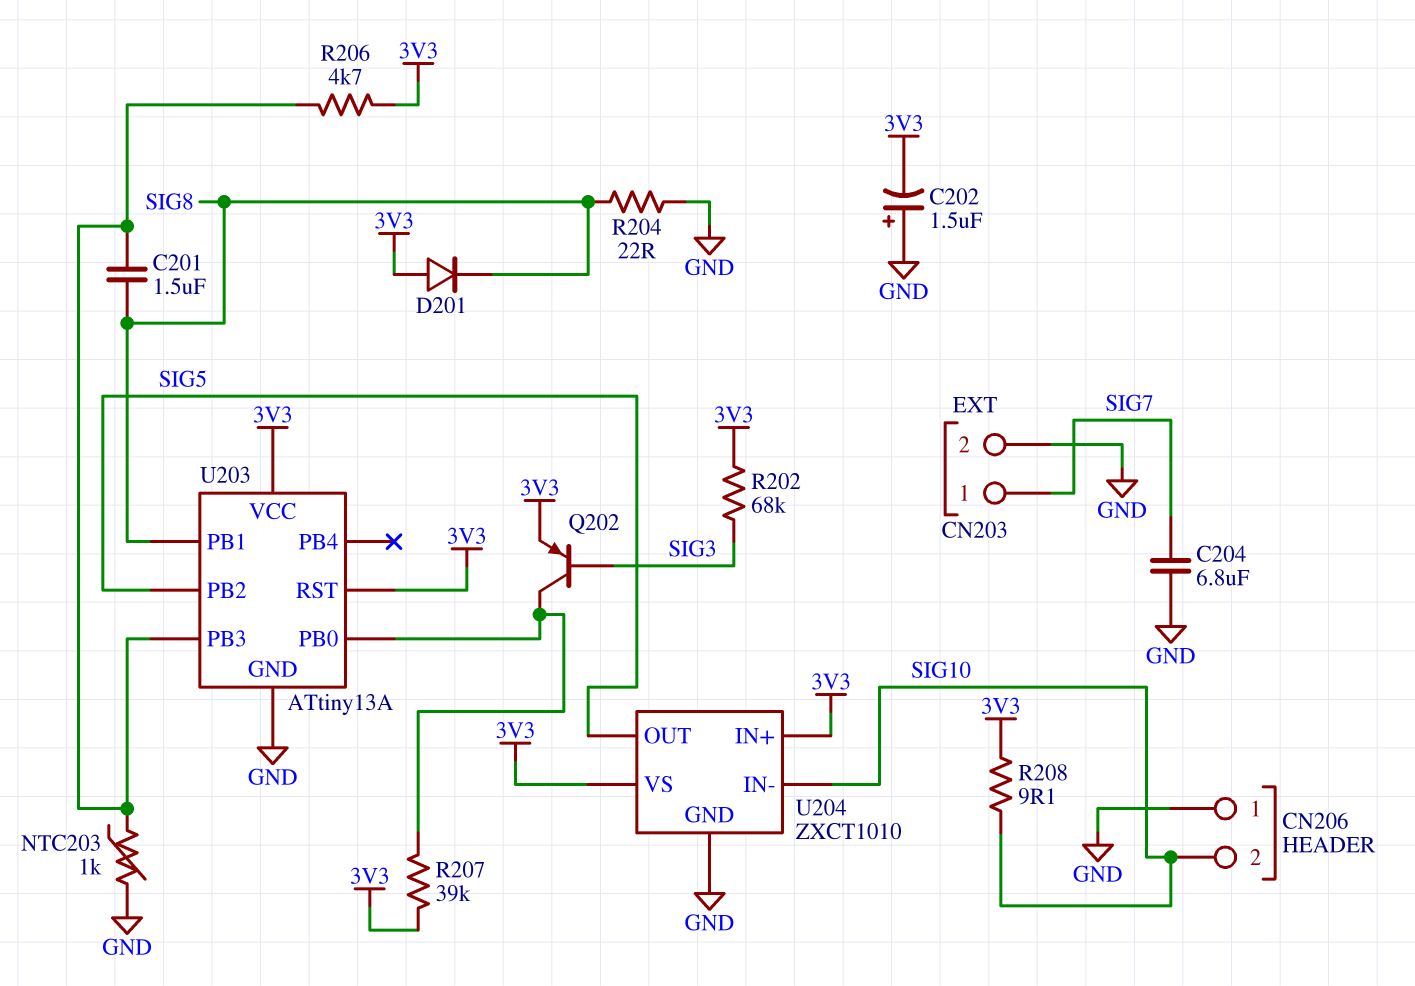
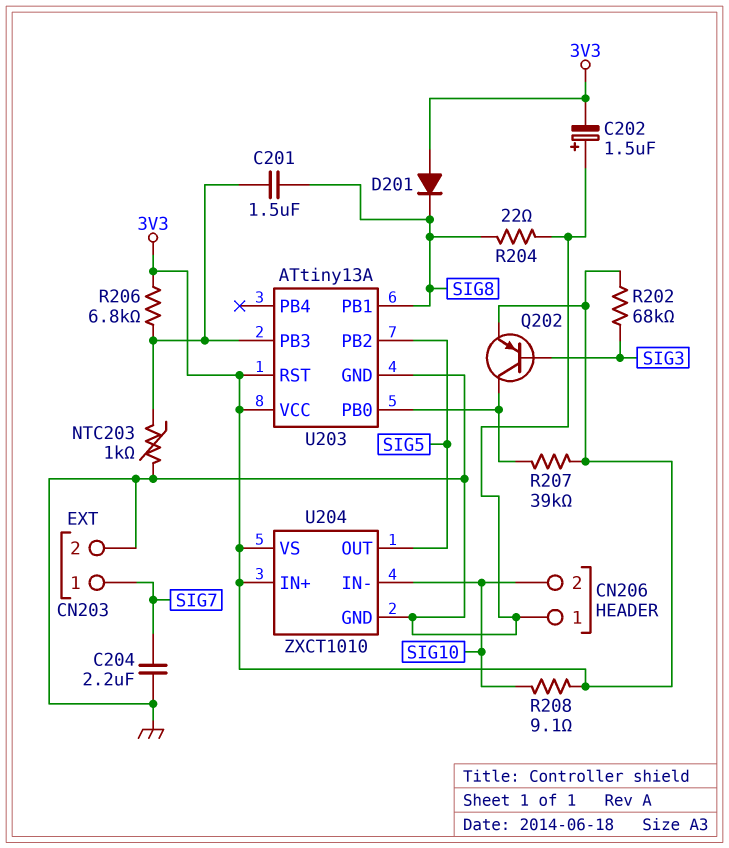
C204: 6.8uF (GND, SIG7) -> 2.2uF (GND, SIG7)
R206: 4.7k (3V3, U203/PB3) -> 6.8k (3V3, U203/PB3)

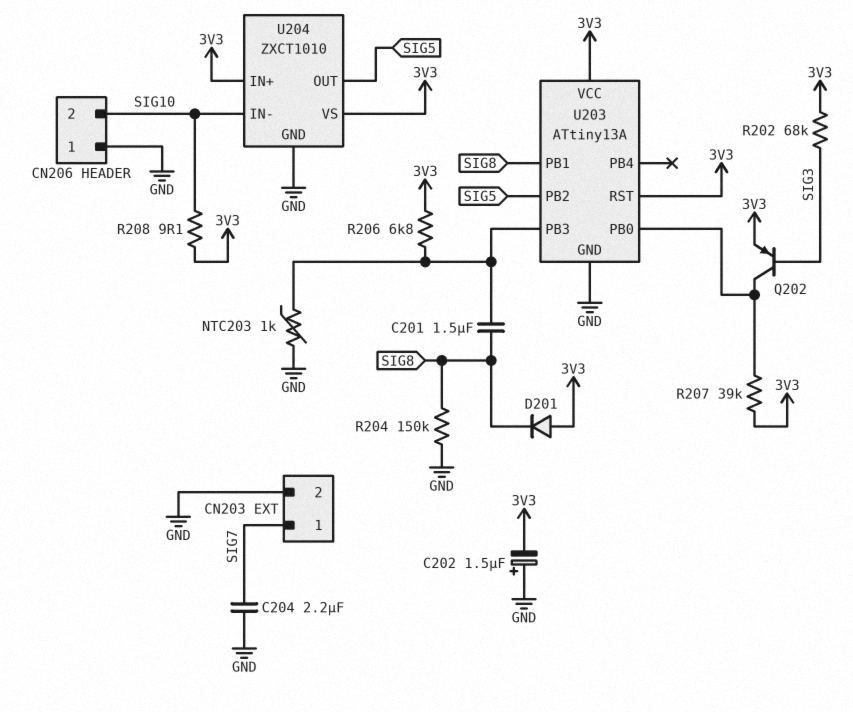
R204: 22 (GND, SIG8) -> 150k (GND, SIG8)

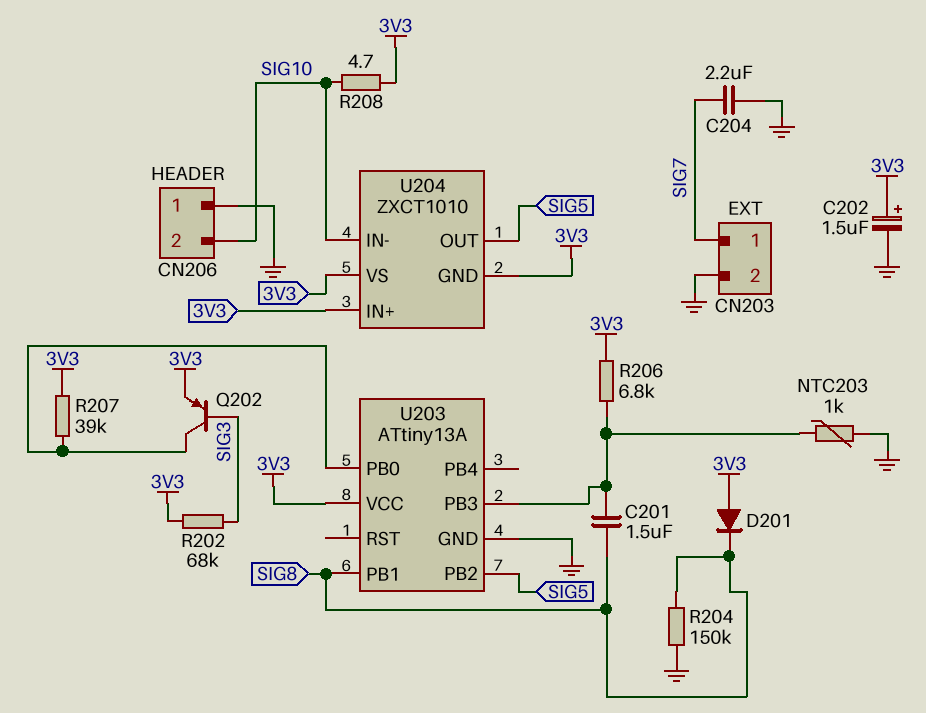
C202: 1.5uF (plus GND, minus 3V3) -> 1.5uF (plus 3V3, minus GND)
R208: 9.1 (3V3, SIG10) -> 4.7 (3V3, SIG10)
U203 pin RST: 3V3 -> none
U204 pin GND: GND -> 3V3

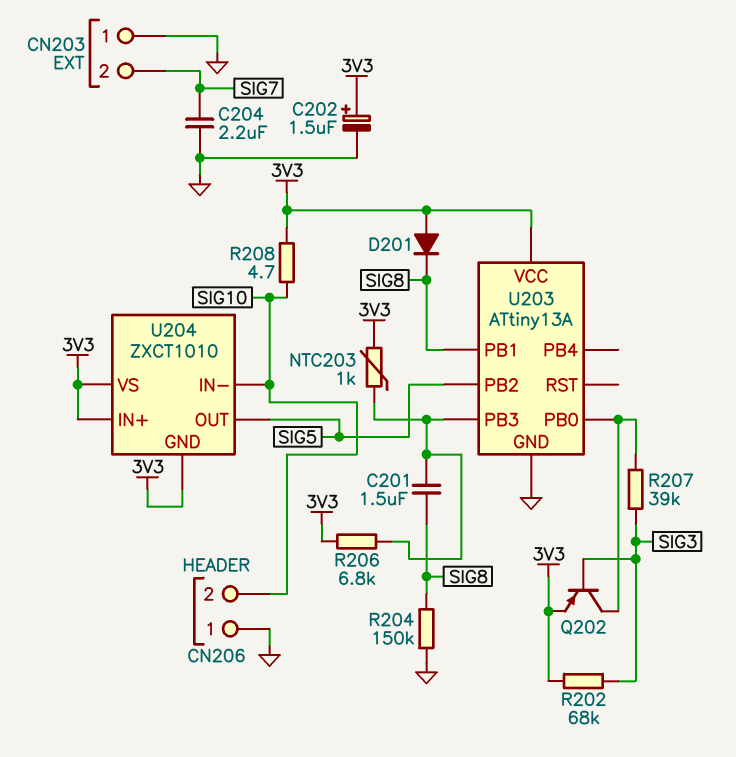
CN203 pin 1: SIG7 -> GND
CN203 pin 2: GND -> SIG7
NTC203: 1k (GND, U203/PB3) -> 1k (3V3, U203/PB3)
R207: 39k (3V3, U203/PB0) -> 39k (SIG3, U203/PB0)

